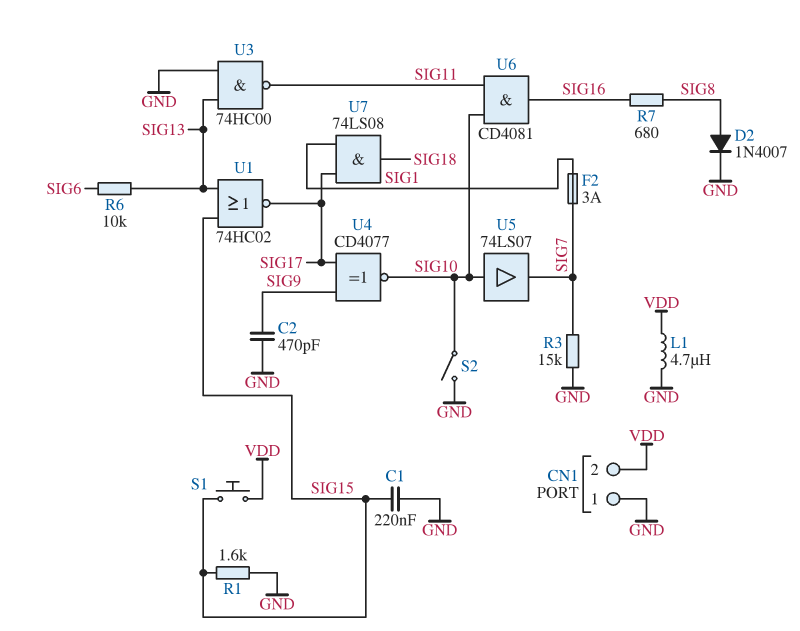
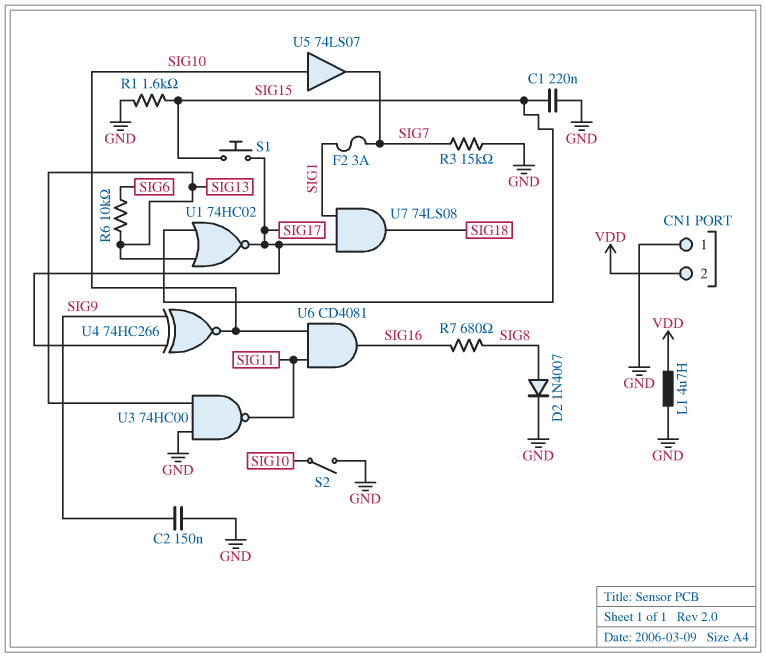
C2: 470pF (GND, SIG9) -> 150nF (GND, SIG9)
S1: button (SIG15, VDD) -> button (SIG15, SIG17)
U4: XNOR CD4077 (in SIG9, in SIG17, out SIG10) -> XNOR 74HC266 (in SIG9, in SIG17, out SIG10)

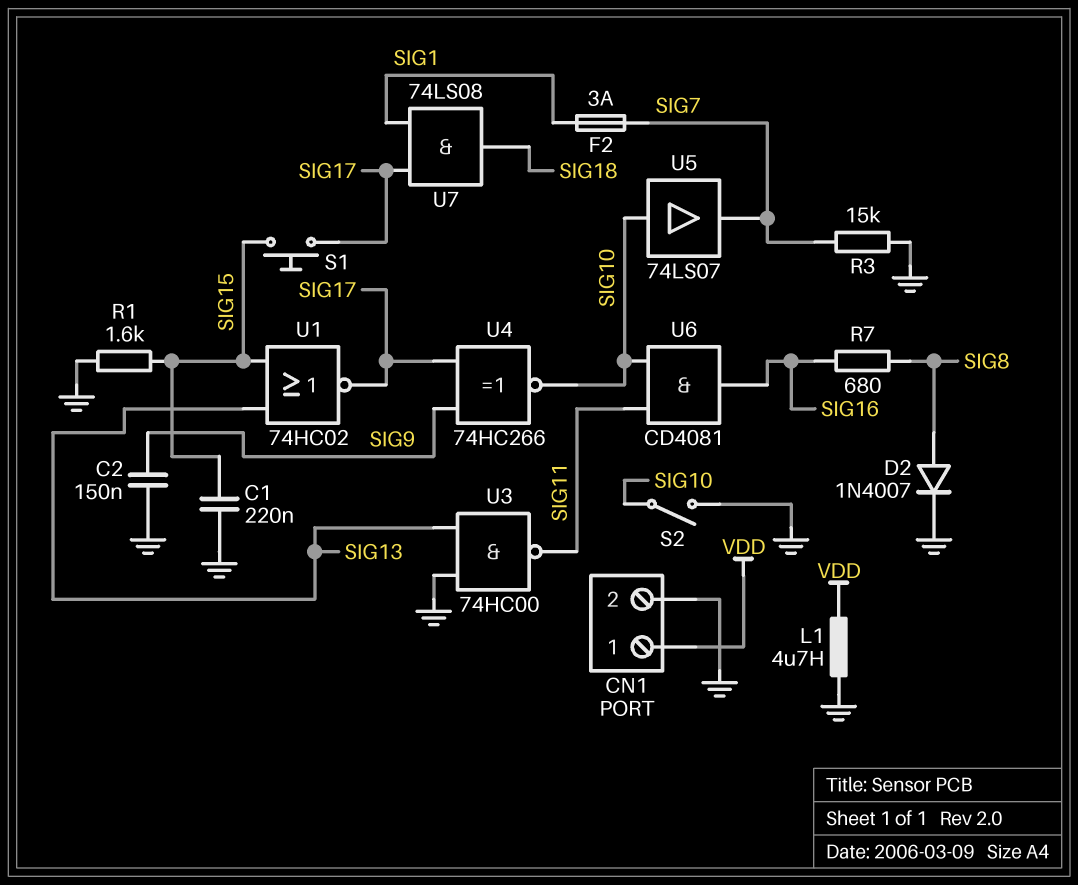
CN1 pin 1: GND -> VDD
CN1 pin 2: VDD -> GND
R6: 10k (SIG6, SIG13) -> none

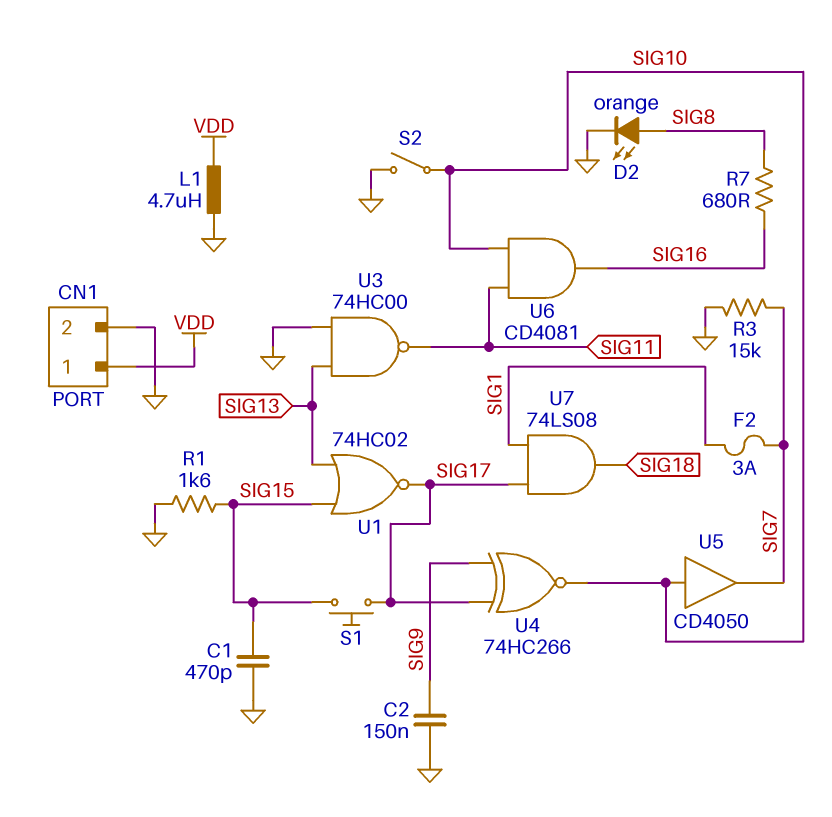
C1: 220nF (GND, SIG15) -> 470pF (GND, SIG15)
D2: diode 1N4007 (A SIG8, K GND) -> LED orange (A SIG8, K GND)
U5: buffer 74LS07 (in SIG10, out SIG7) -> buffer CD4050 (in SIG10, out SIG7)

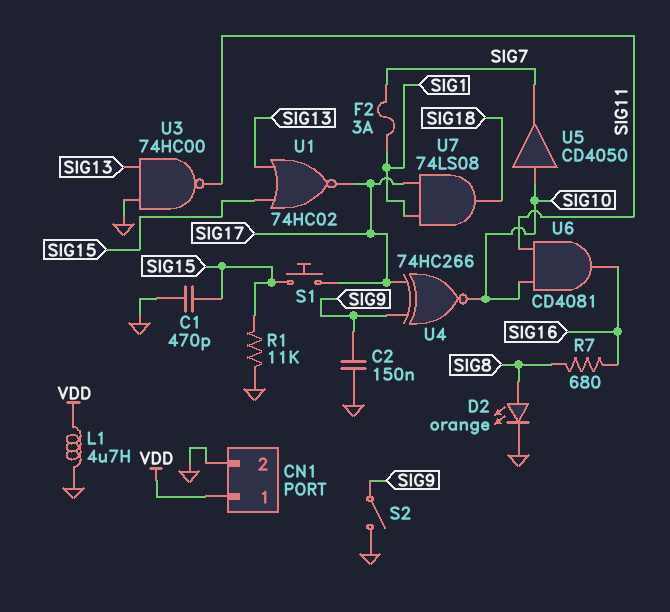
R1: 1.6k (GND, SIG15) -> 11k (GND, SIG15)
R3: 15k (GND, SIG7) -> none
S2: switch (GND, SIG10) -> switch (GND, SIG9)

